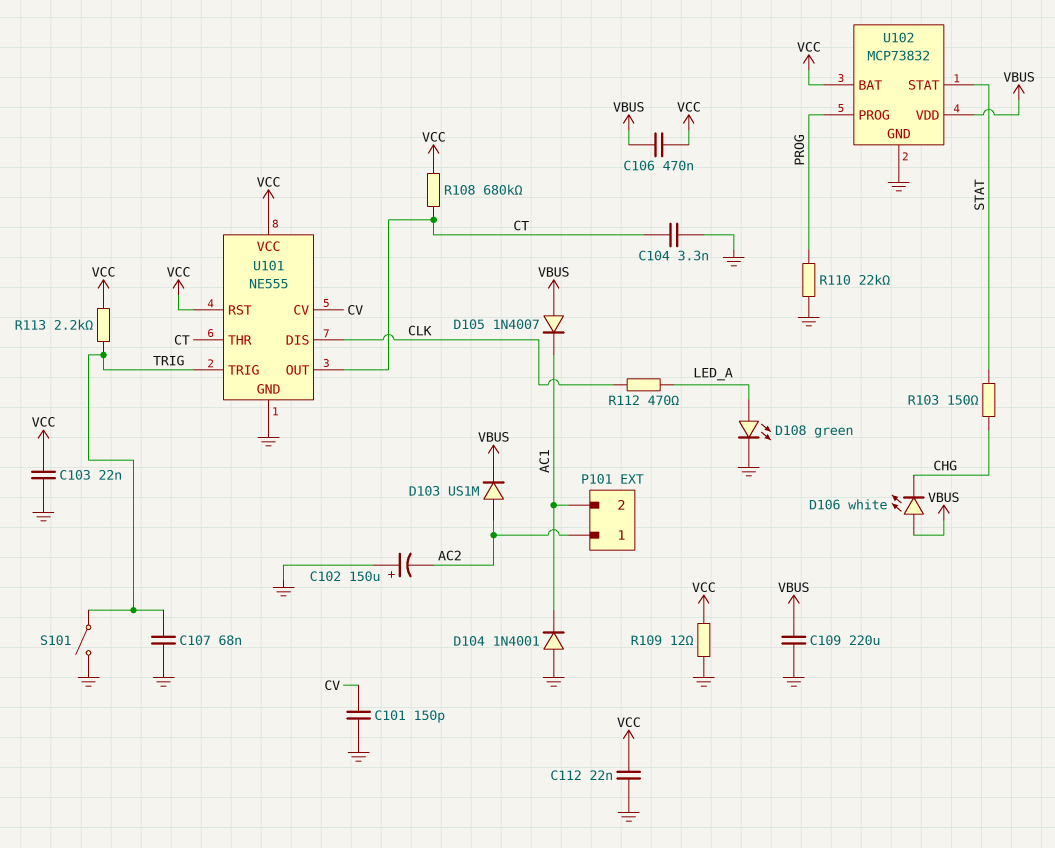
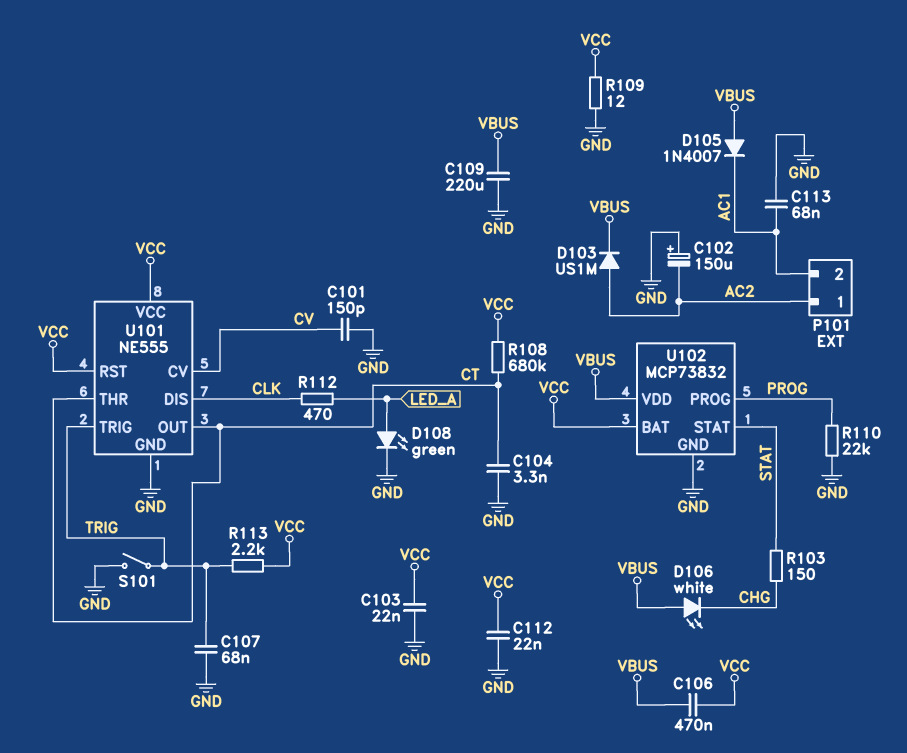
C113: none -> 68nF (AC1, GND)
D104: diode 1N4001 (A GND, K AC1) -> none

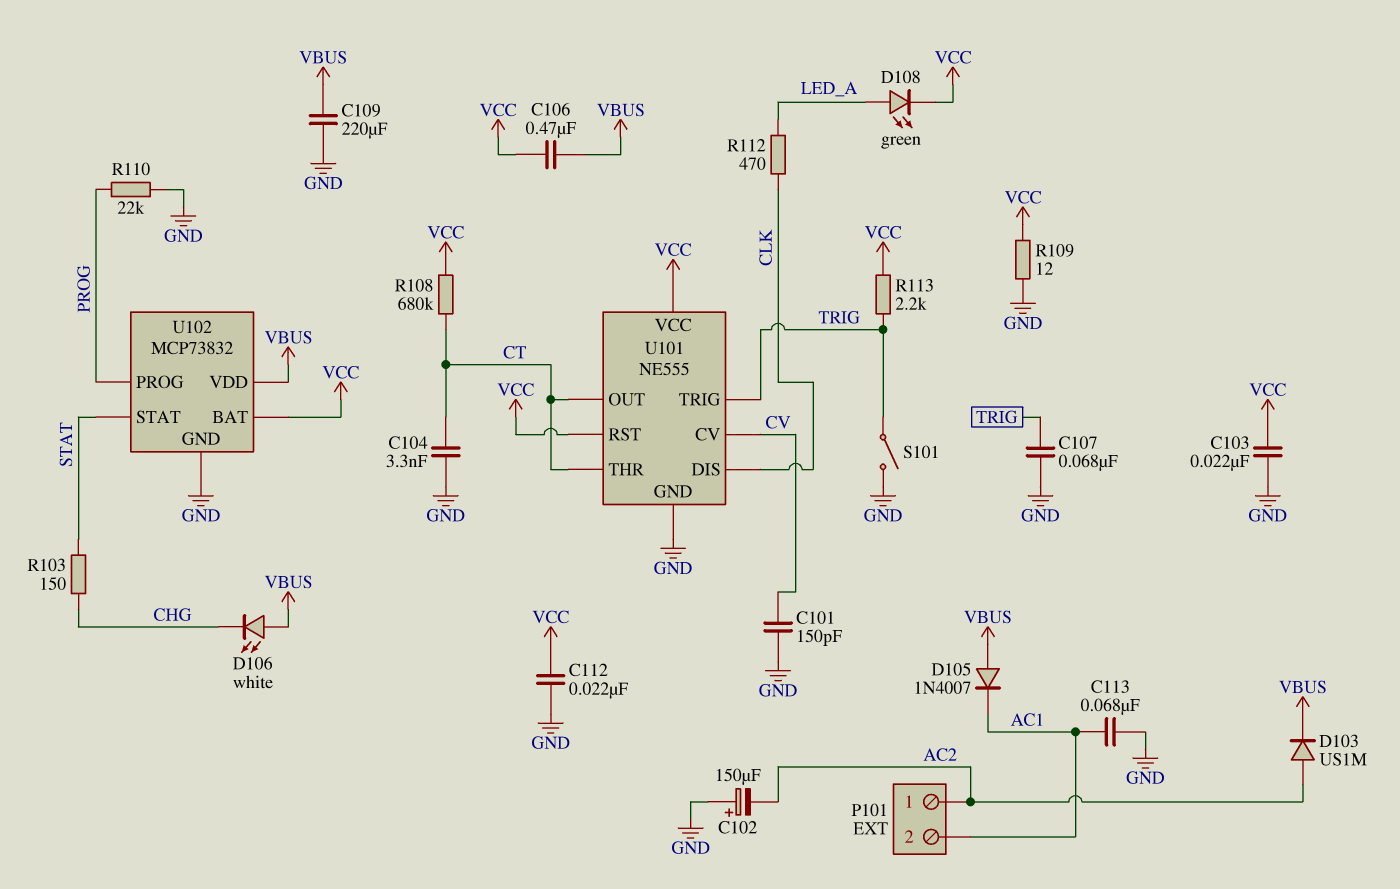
D108: LED green (A LED_A, K GND) -> LED green (A LED_A, K VCC)

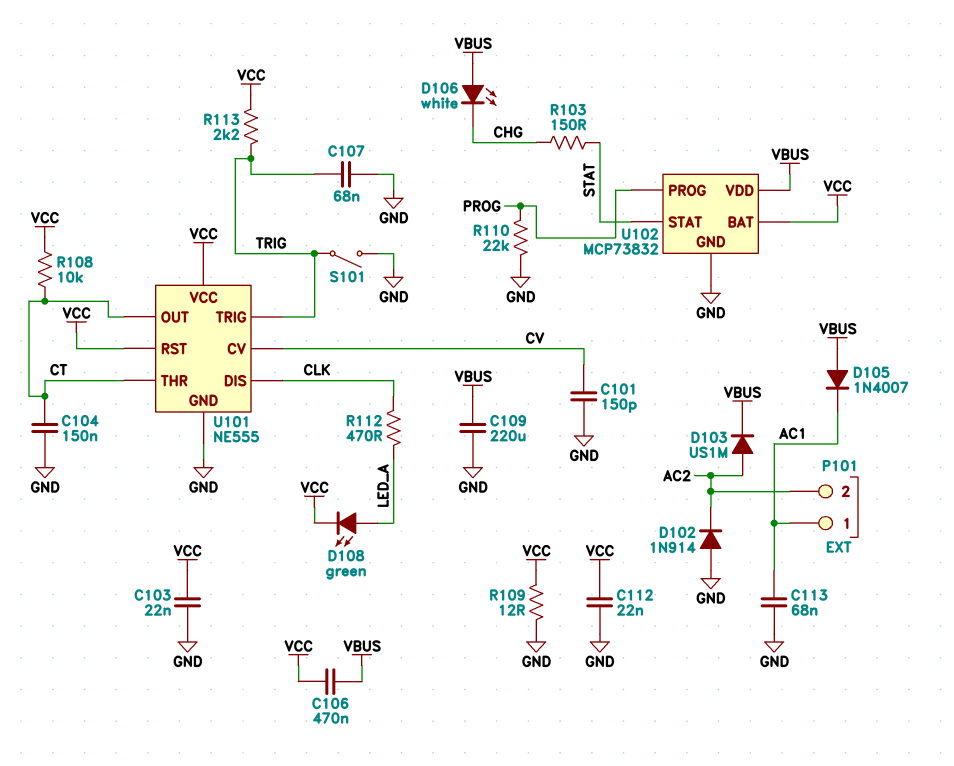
C102: 150uF (plus GND, minus AC2) -> none
C104: 3.3nF (CT, GND) -> 150nF (CT, GND)
D102: none -> diode 1N914 (A GND, K AC2)
P101 pin 1: AC2 -> AC1
P101 pin 2: AC1 -> AC2
R108: 680k (CT, VCC) -> 10k (CT, VCC)

